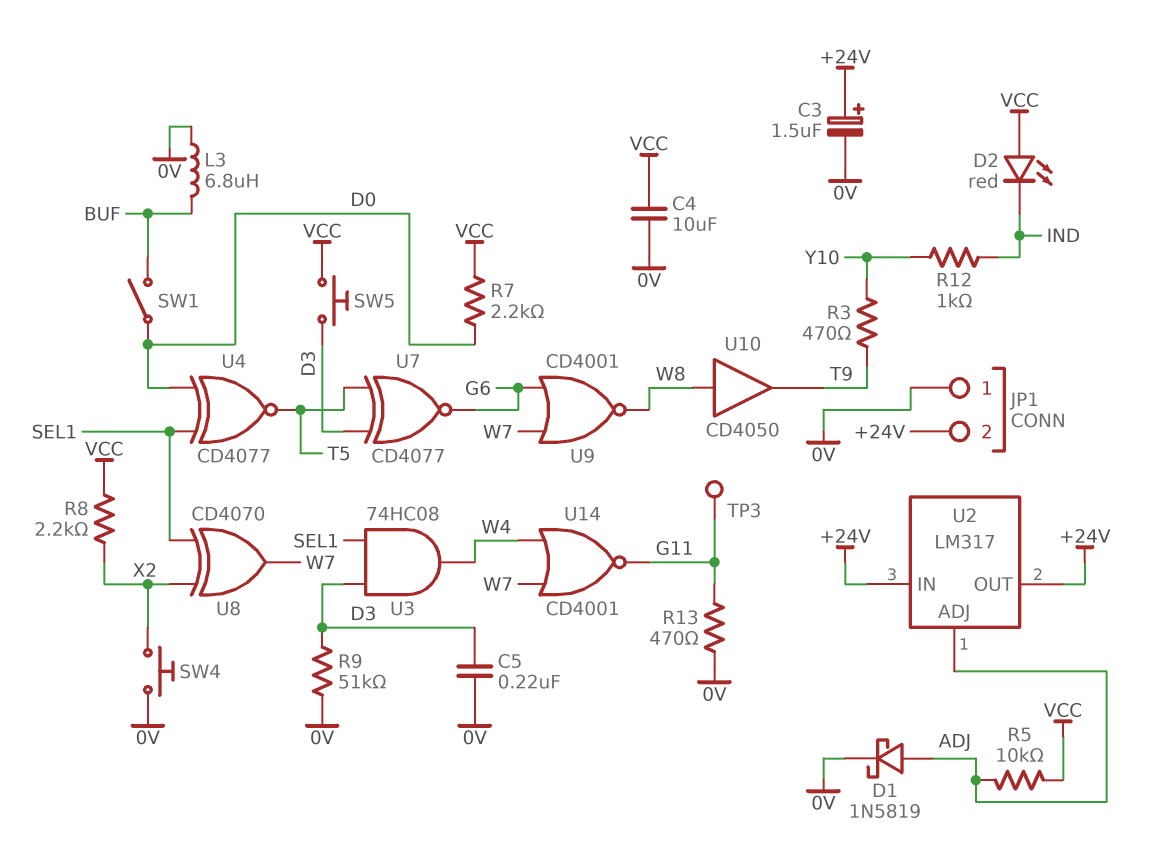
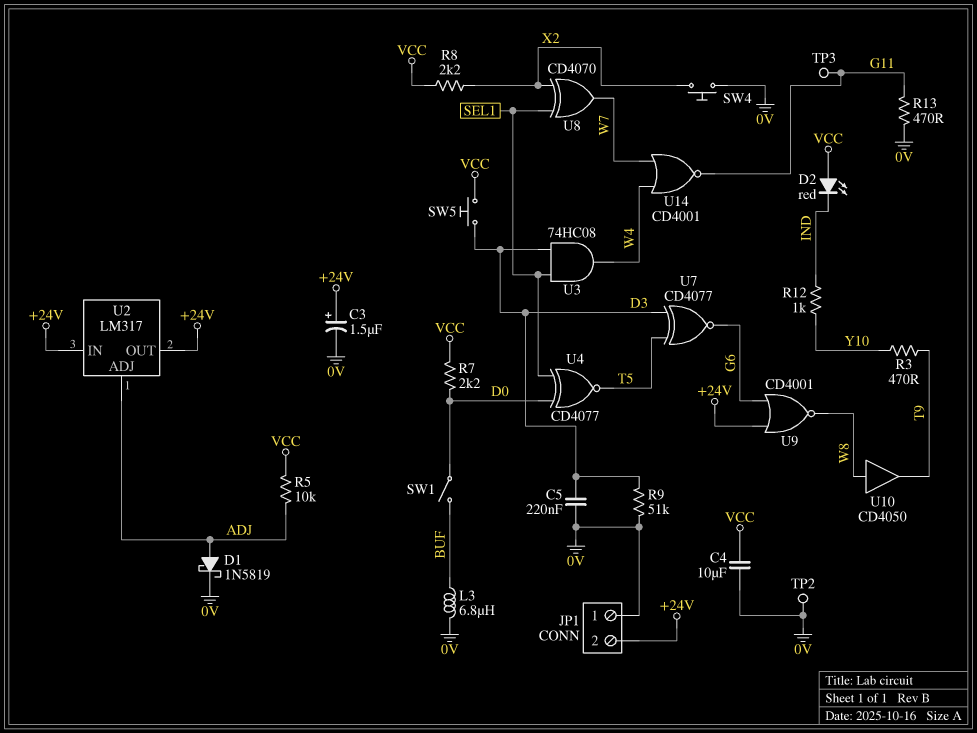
TP2: none -> test point (0V)
U9: NOR CD4001 (in G6, in W7, out W8) -> NOR CD4001 (in +24V, in G6, out W8)

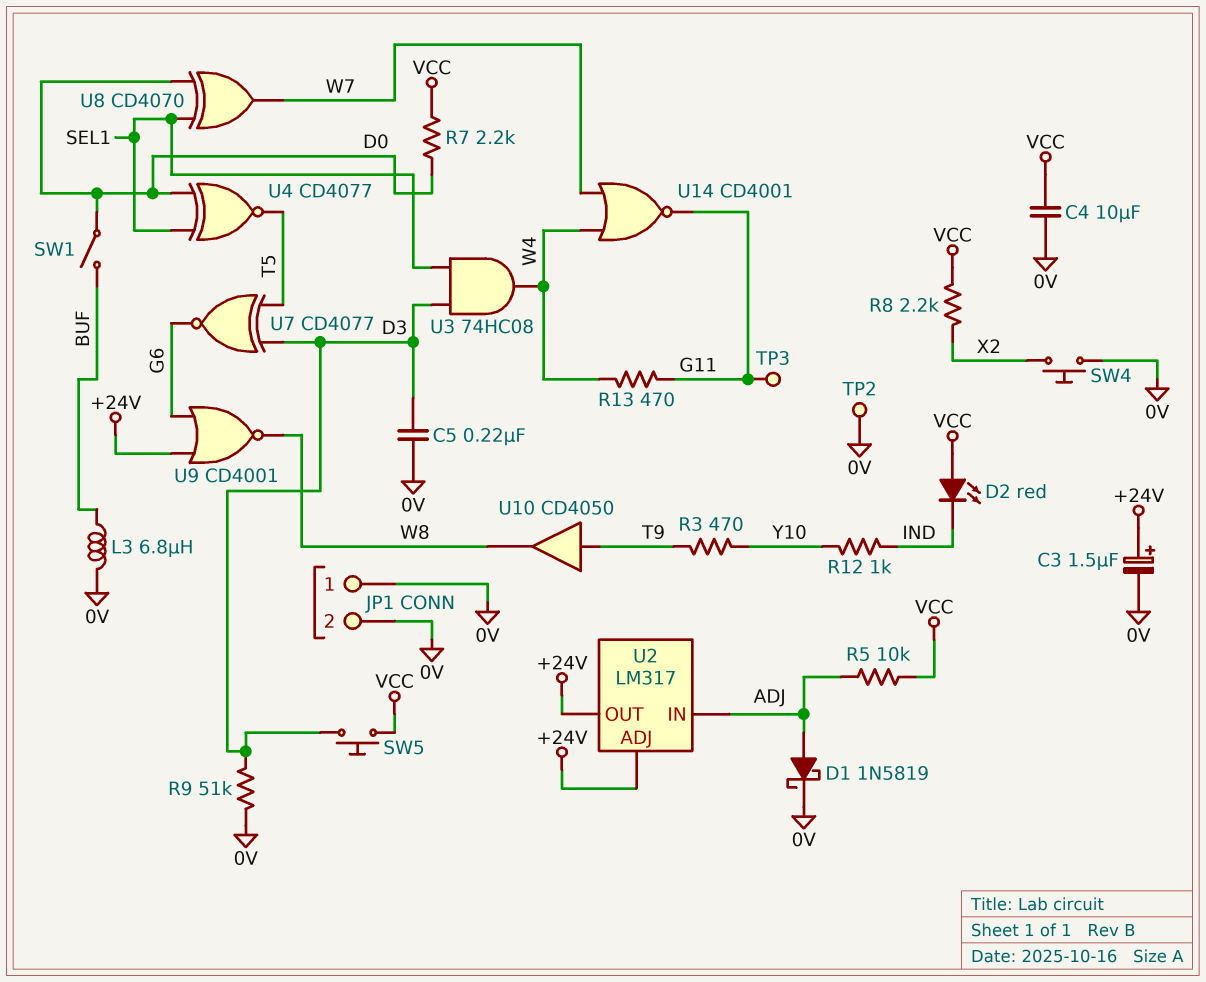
JP1 pin 2: +24V -> 0V
R13: 470 (0V, G11) -> 470 (G11, W4)
U2 pin ADJ: ADJ -> +24V
U2 pin IN: +24V -> ADJ
U8: XOR CD4070 (in SEL1, in X2, out W7) -> XOR CD4070 (in D0, in SEL1, out W7)
U10: buffer CD4050 (in W8, out T9) -> buffer CD4050 (in T9, out W8)

